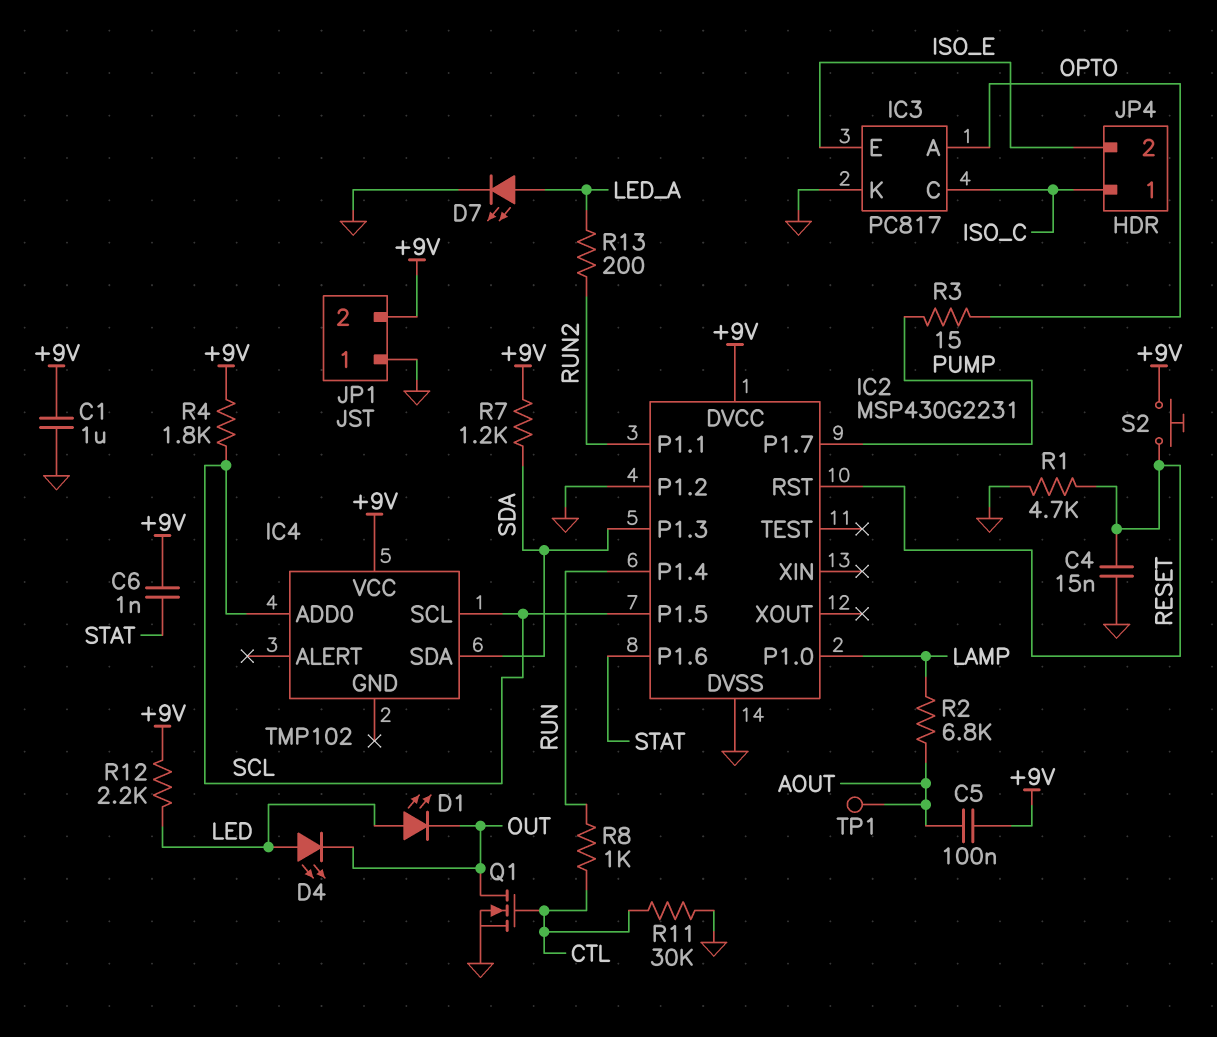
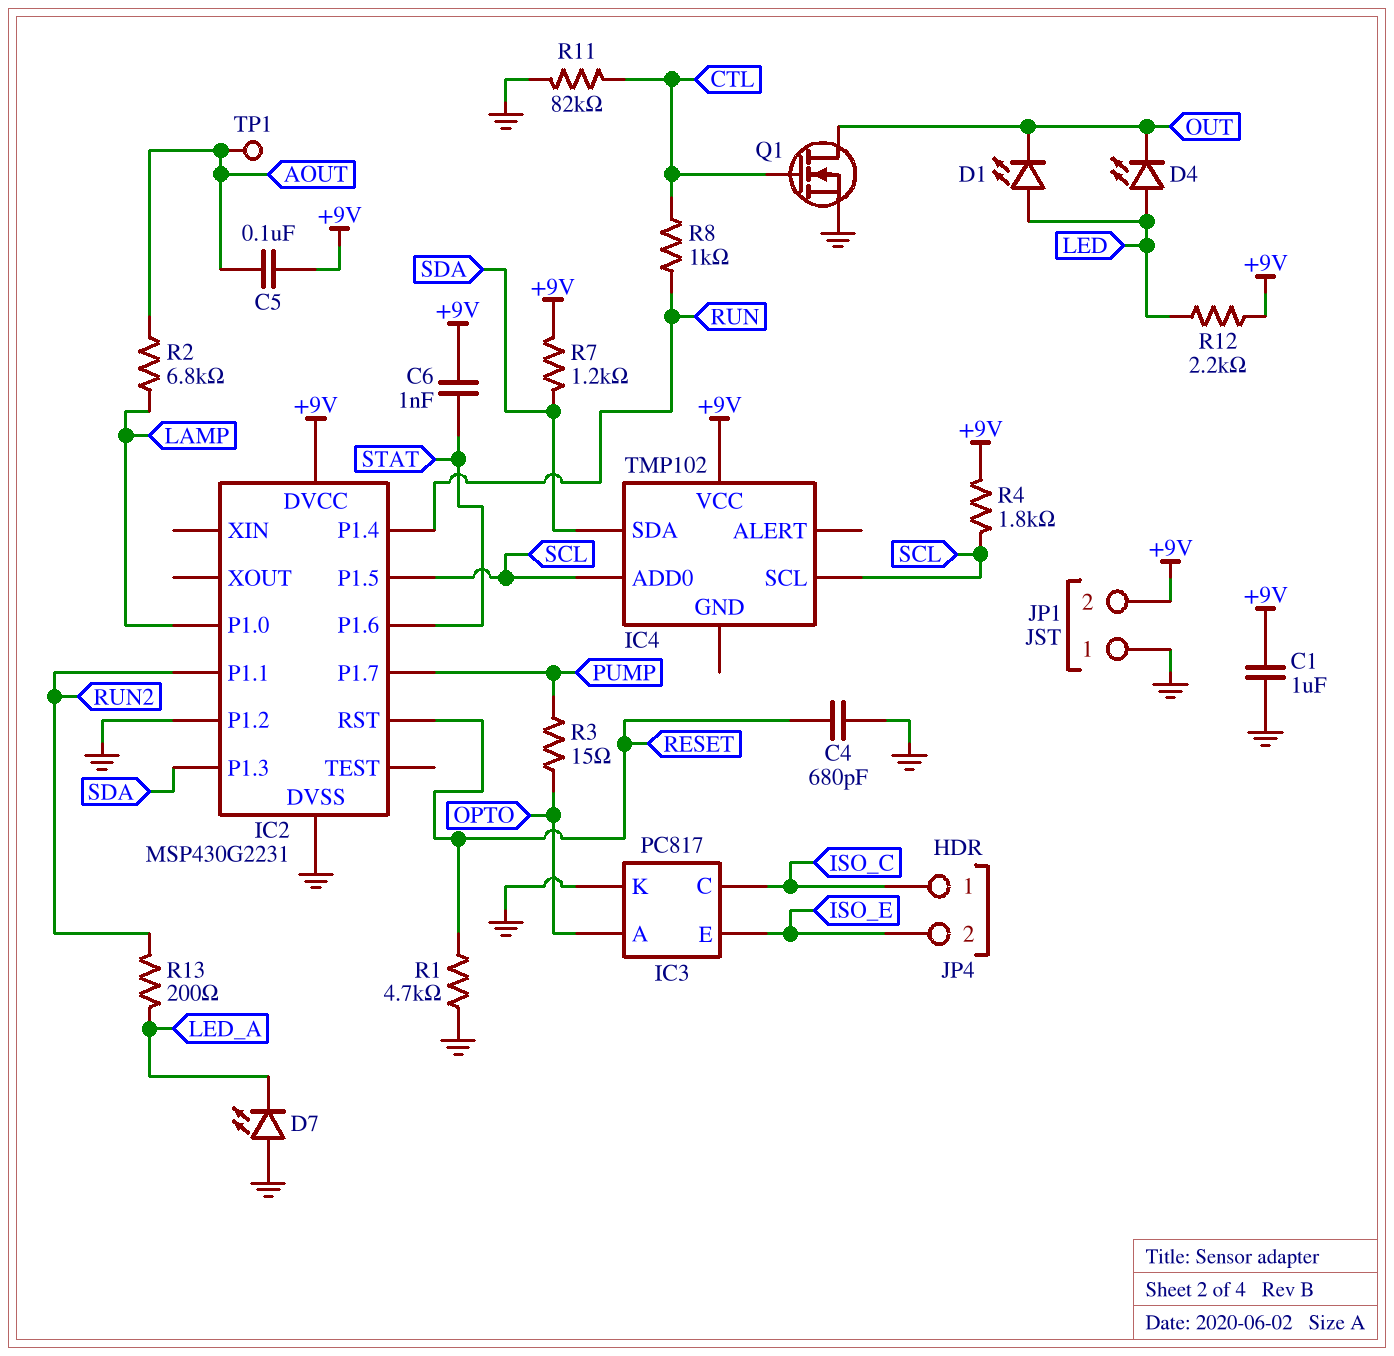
C4: 15nF (GND, RESET) -> 680pF (GND, RESET)
D7: LED (A LED_A, K GND) -> LED (A GND, K LED_A)
R11: 30k (CTL, GND) -> 82k (CTL, GND)
S2: button (+9V, RESET) -> none

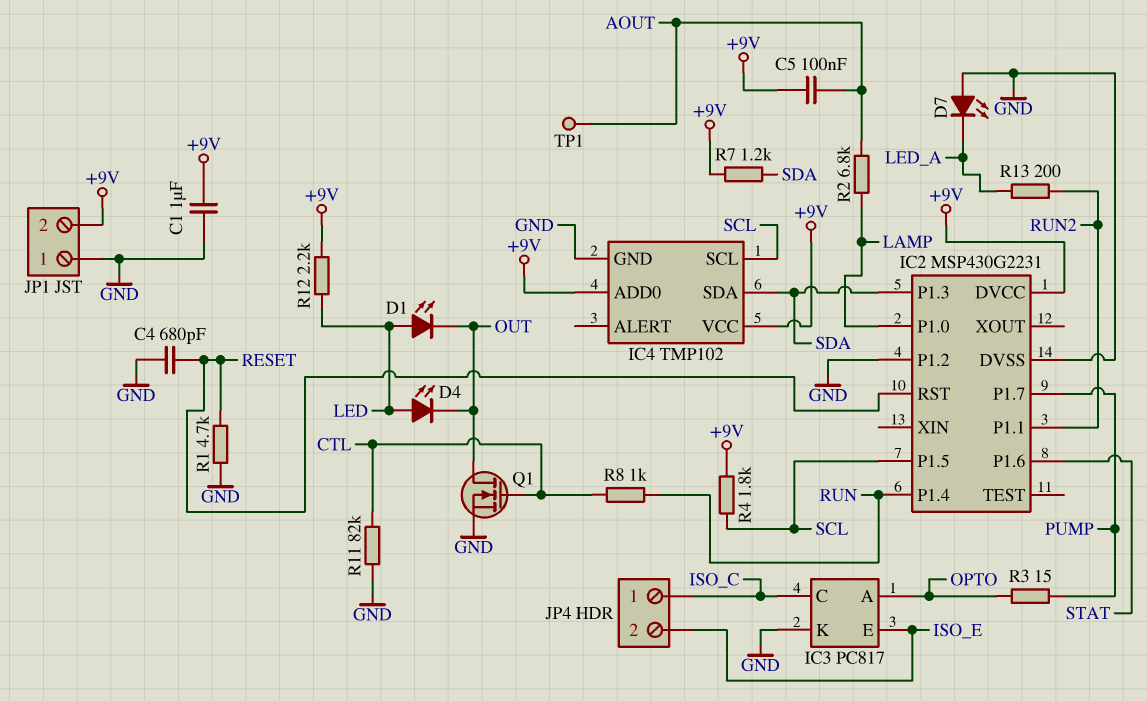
C6: 1nF (+9V, STAT) -> none
IC4 pin ADD0: SCL -> +9V
IC4 pin GND: none -> GND

